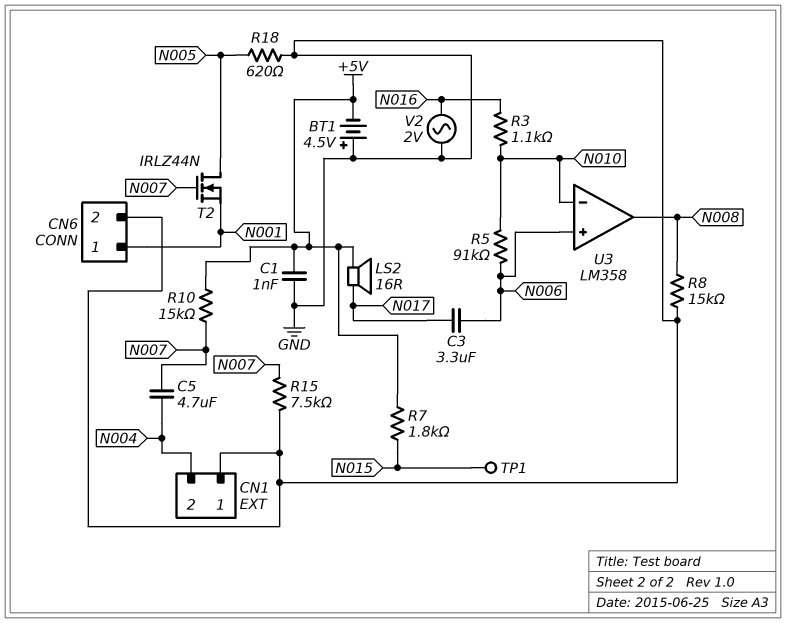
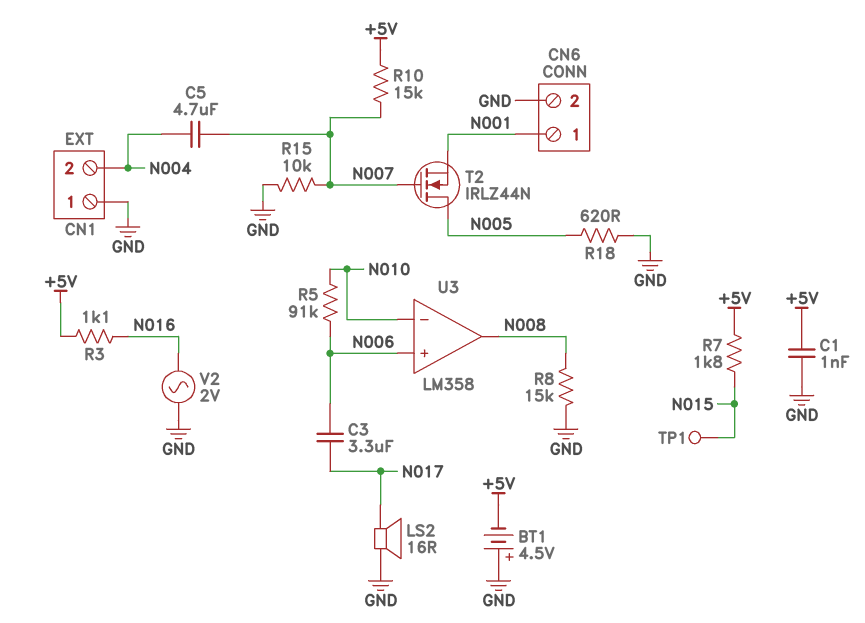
LS2: speaker 16R (+5V, N017) -> speaker 16R (GND, N017)
R3: 1.1k (N010, N016) -> 1.1k (+5V, N016)
R15: 7.5k (GND, N007) -> 10k (GND, N007)

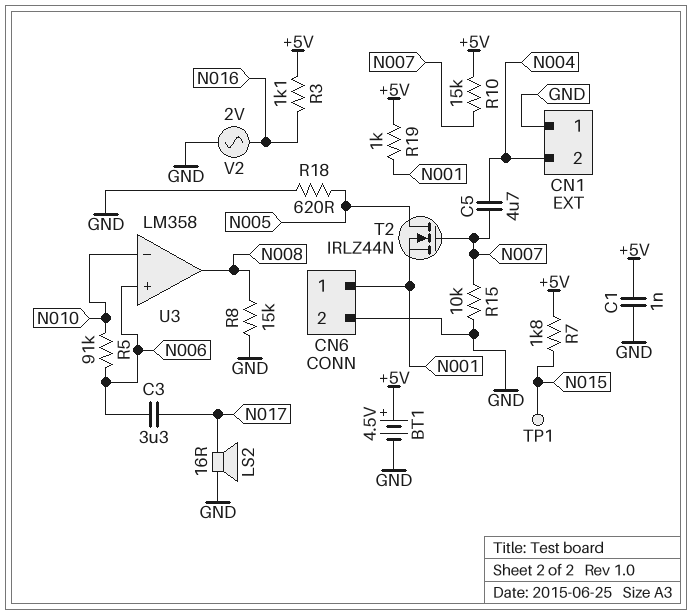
BT1: 4.5V (plus GND, minus +5V) -> 4.5V (plus +5V, minus GND)
R19: none -> 1k (+5V, N001)

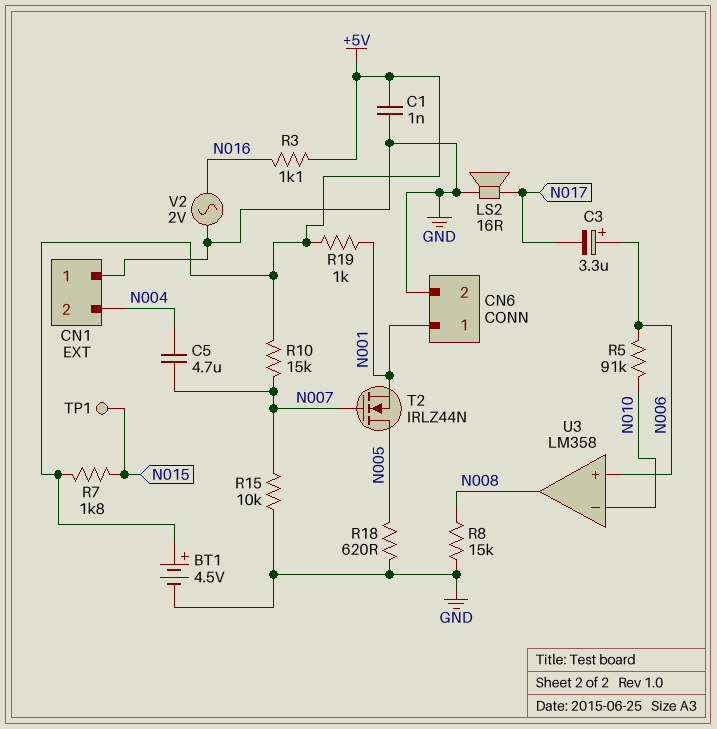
C3: 3.3uF (N006, N017) -> 3.3uF (plus N006, minus N017)

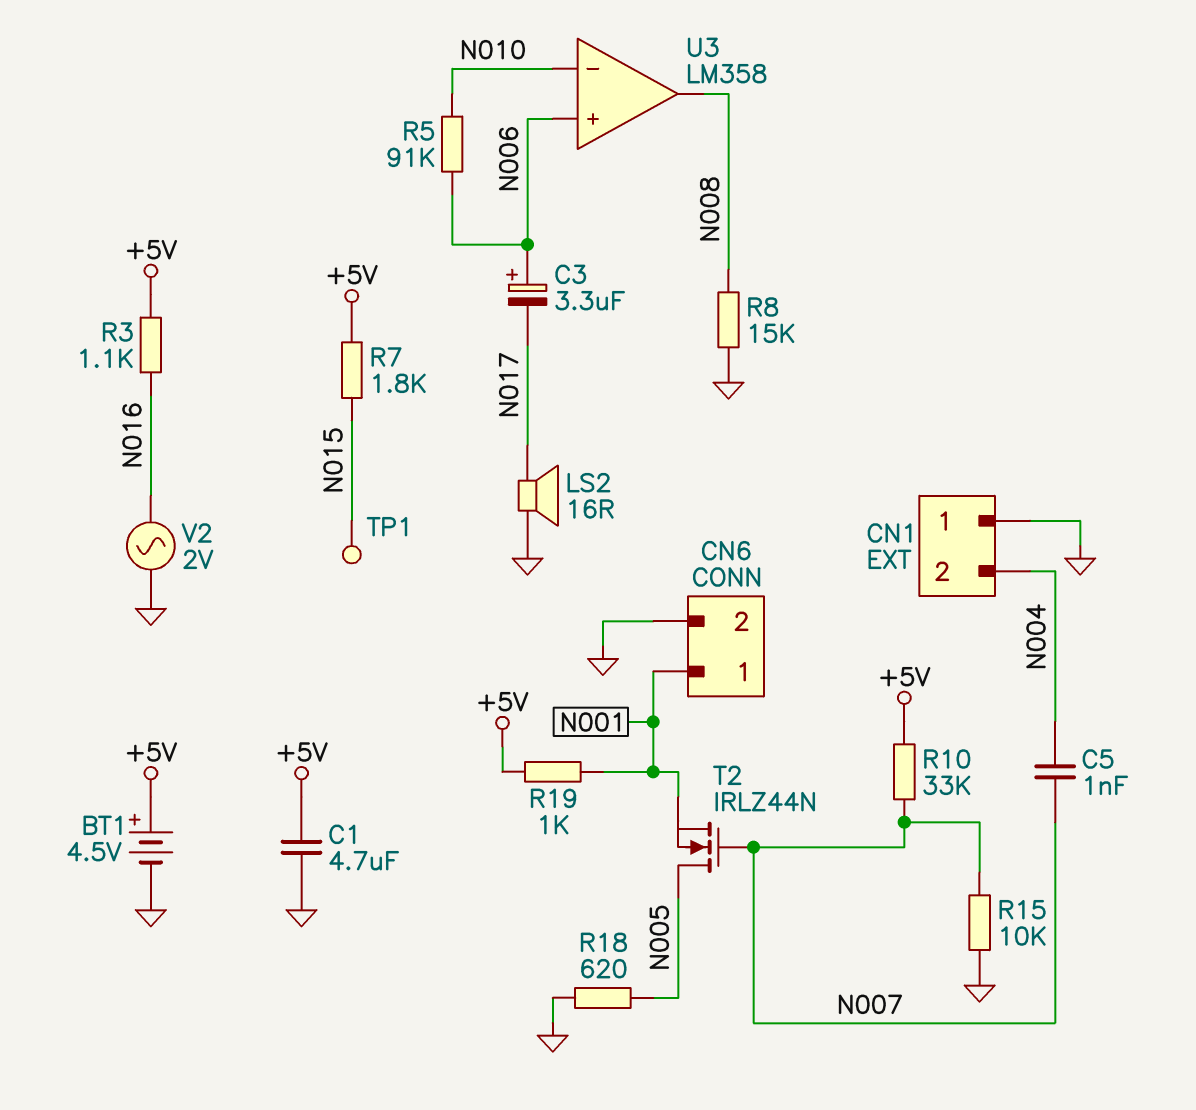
C1: 1nF (+5V, GND) -> 4.7uF (+5V, GND)
C5: 4.7uF (N004, N007) -> 1nF (N004, N007)
R10: 15k (+5V, N007) -> 33k (+5V, N007)

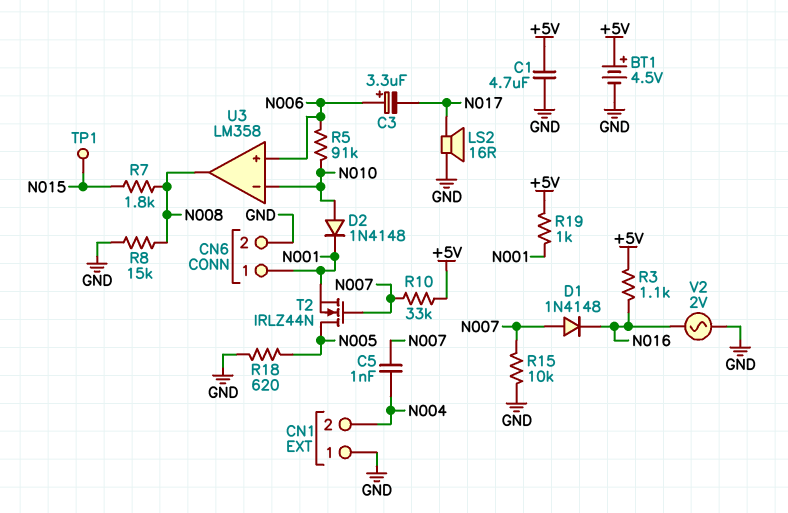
D1: none -> diode 1N4148 (A N007, K N016)
D2: none -> diode 1N4148 (A N010, K N001)
R7: 1.8k (+5V, N015) -> 1.8k (N008, N015)

